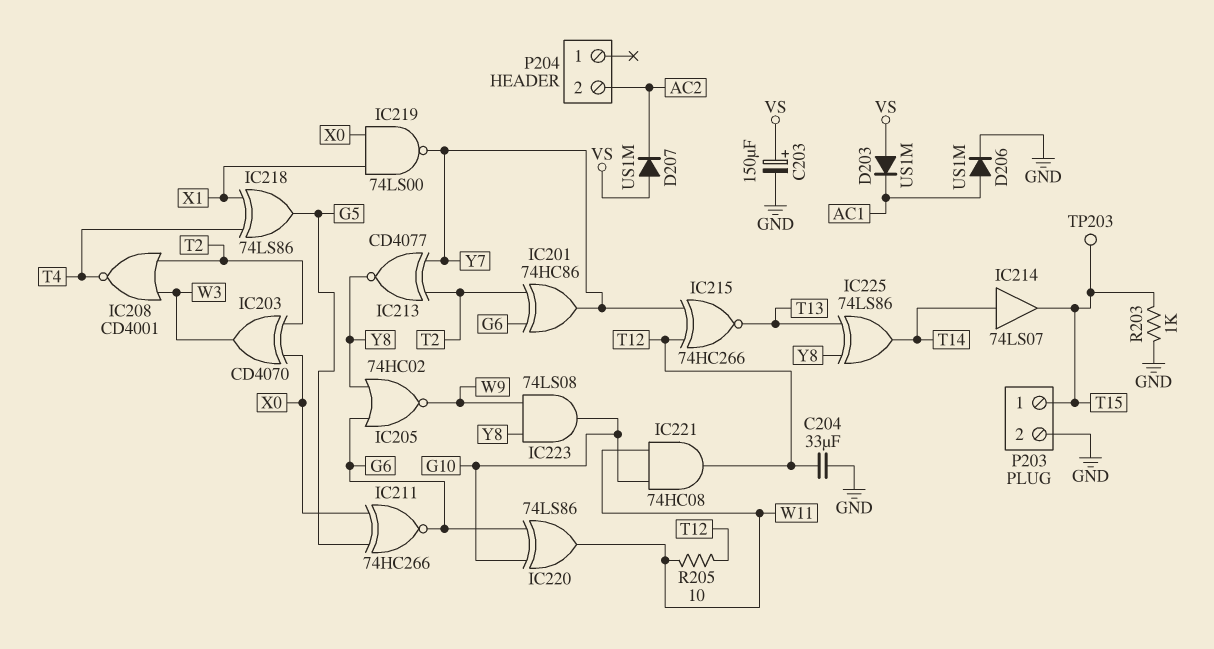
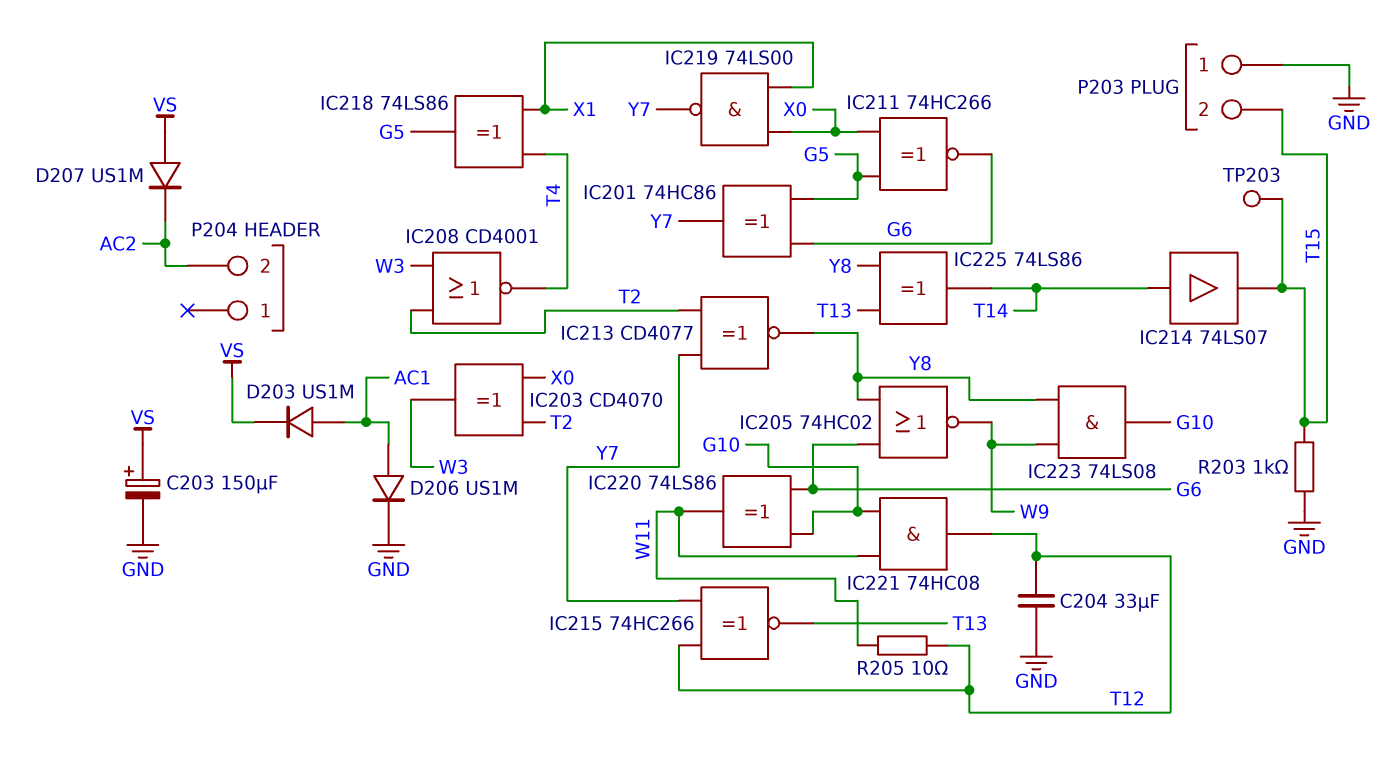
D203: diode US1M (A VS, K AC1) -> diode US1M (A AC1, K VS)
IC201: XOR 74HC86 (in G6, in T2, out Y7) -> XOR 74HC86 (in G5, in G6, out Y7)
P203 pin 1: T15 -> GND
P203 pin 2: GND -> T15

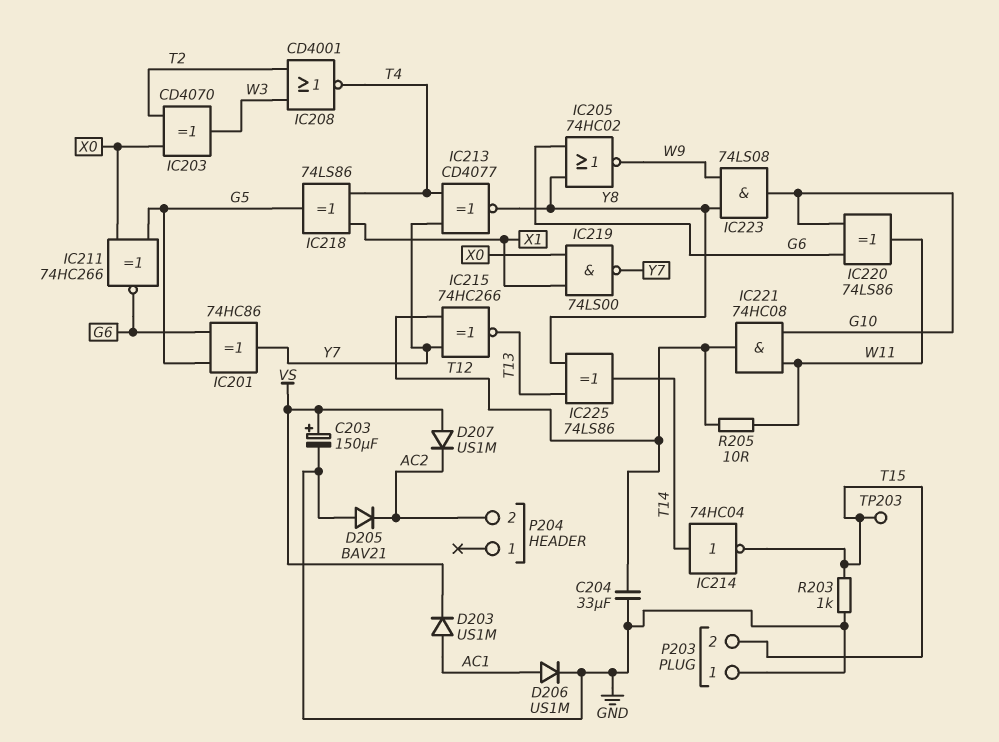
D205: none -> diode BAV21 (A GND, K AC2)
IC213: XNOR CD4077 (in T2, in Y7, out Y8) -> XNOR CD4077 (in T4, in Y7, out Y8)
IC214: buffer 74LS07 (in T14, out T15) -> NOT 74HC04 (in T14, out T15)

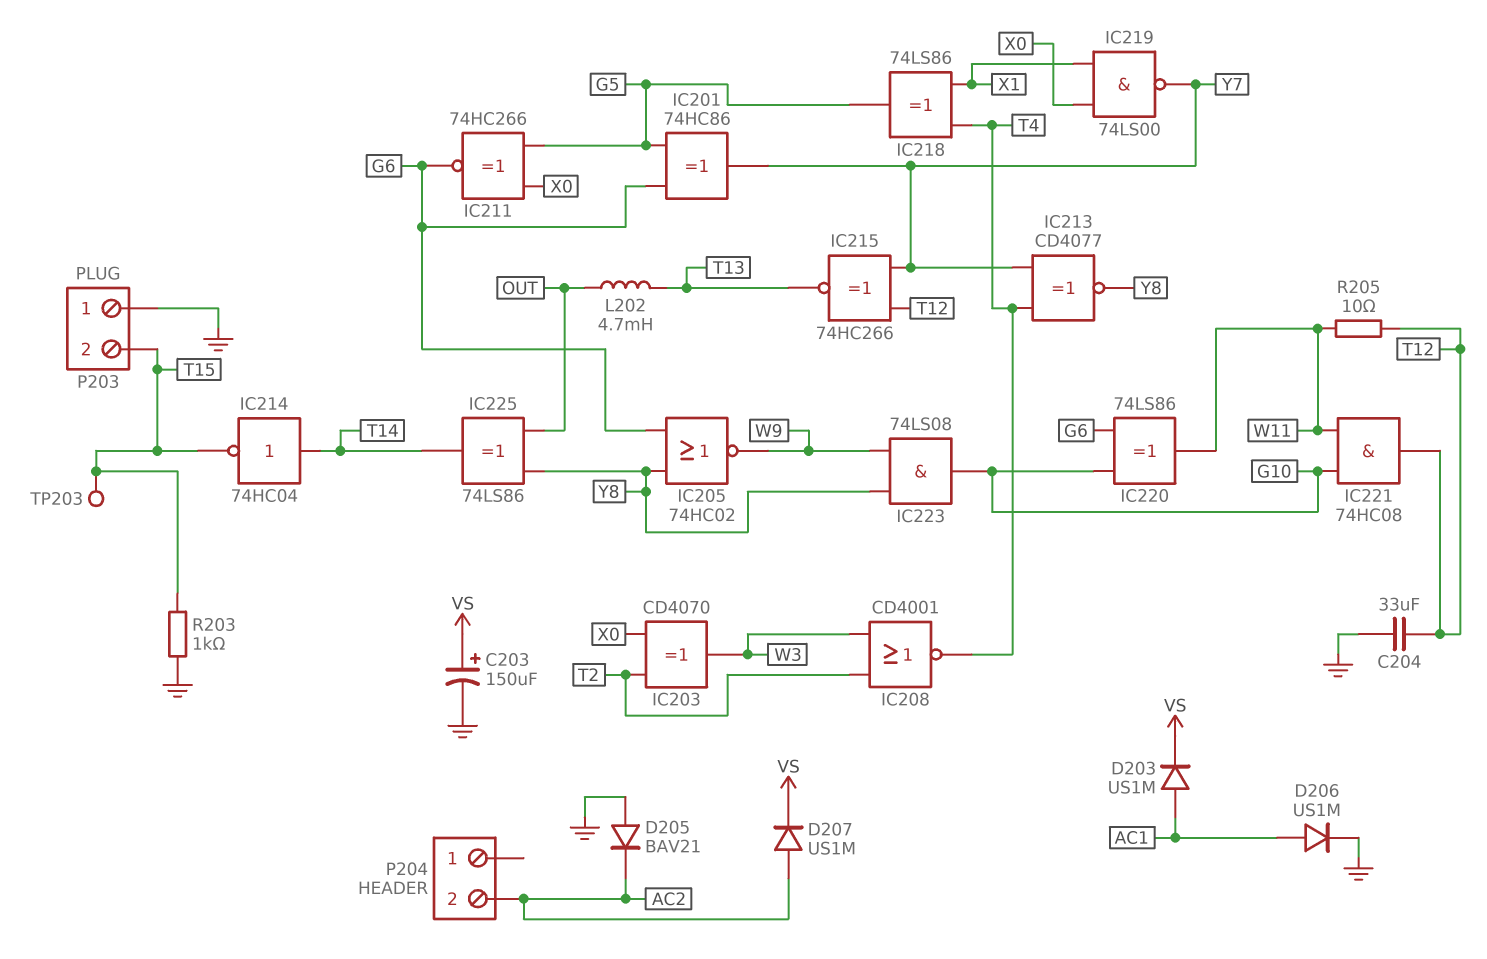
D207: diode US1M (A VS, K AC2) -> diode US1M (A AC2, K VS)
IC225: XOR 74LS86 (in T13, in Y8, out T14) -> XOR 74LS86 (in OUT, in Y8, out T14)
L202: none -> 4.7mH (OUT, T13)

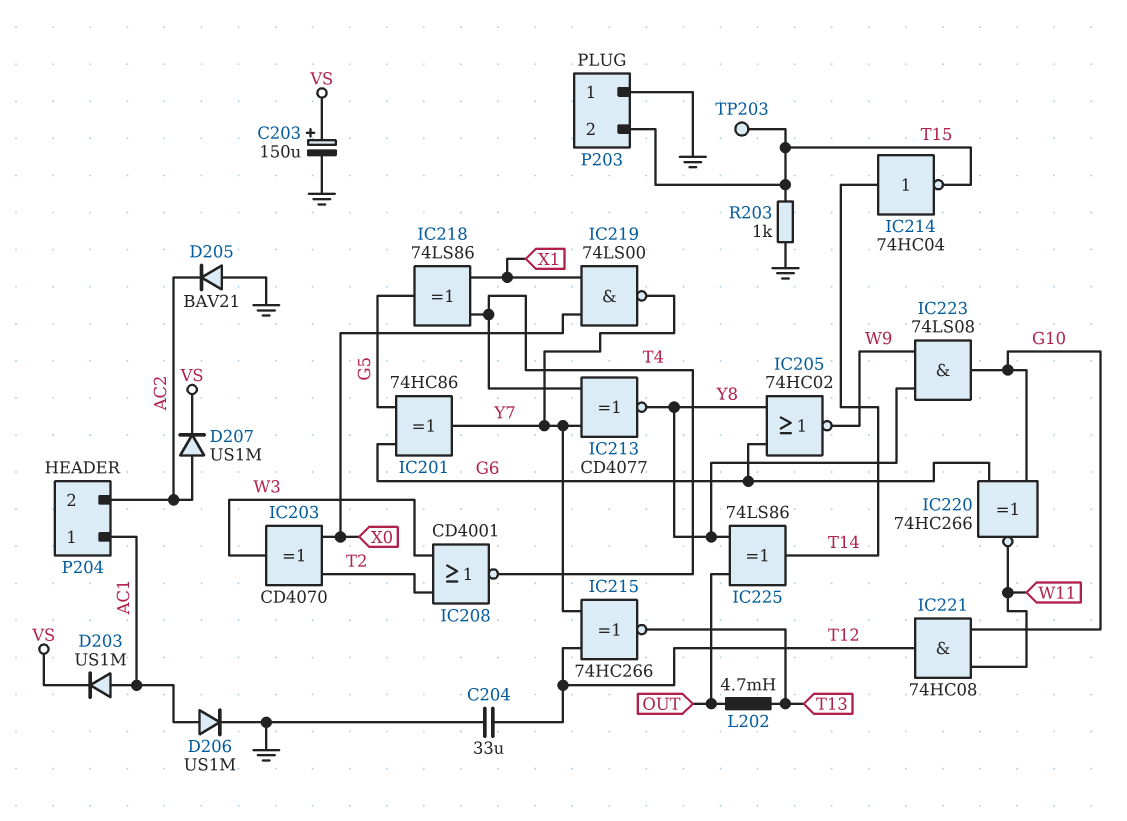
IC211: XNOR 74HC266 (in G5, in X0, out G6) -> none
IC220: XOR 74LS86 (in G6, in G10, out W11) -> XNOR 74HC266 (in G6, in G10, out W11)
P204 pin 1: none -> AC1
R205: 10 (T12, W11) -> none

